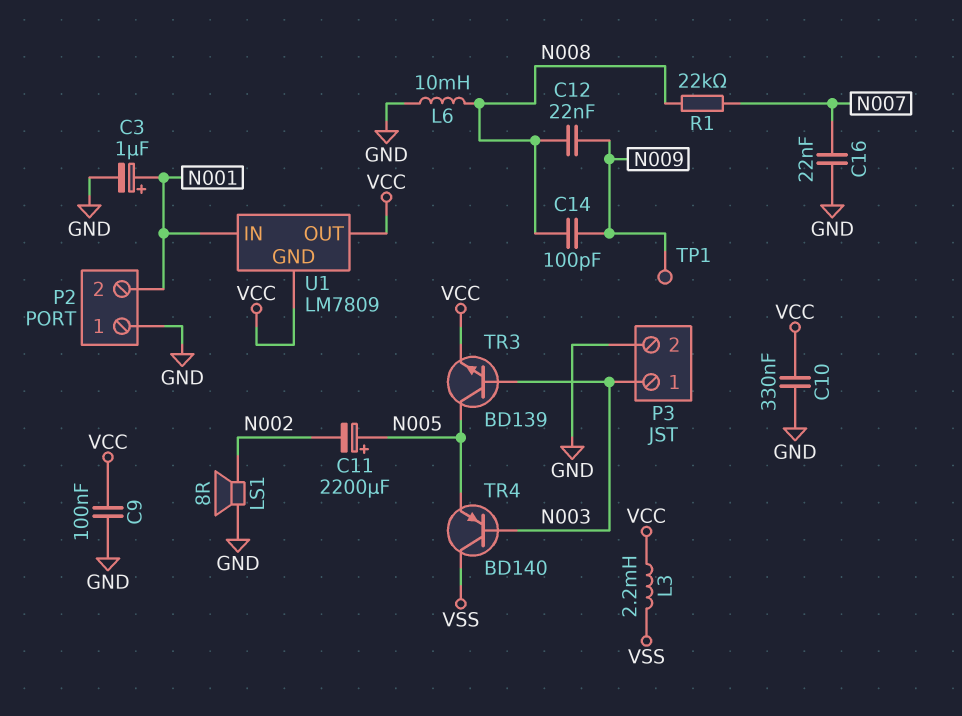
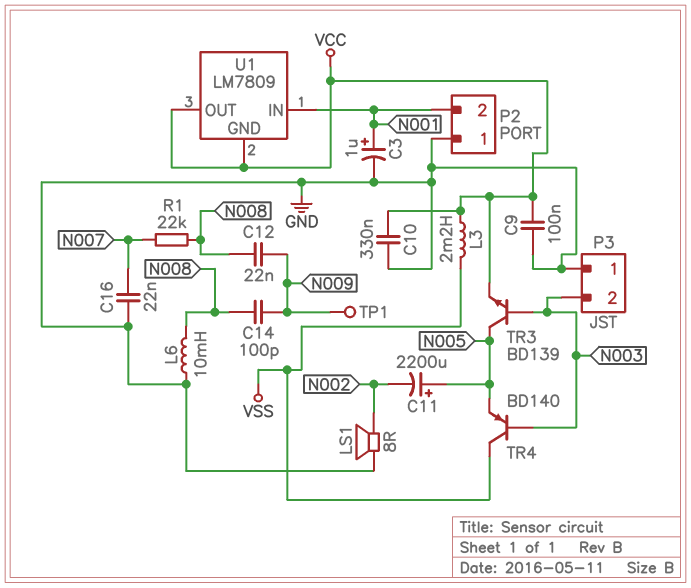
P3 pin 1: N003 -> GND
P3 pin 2: GND -> N003

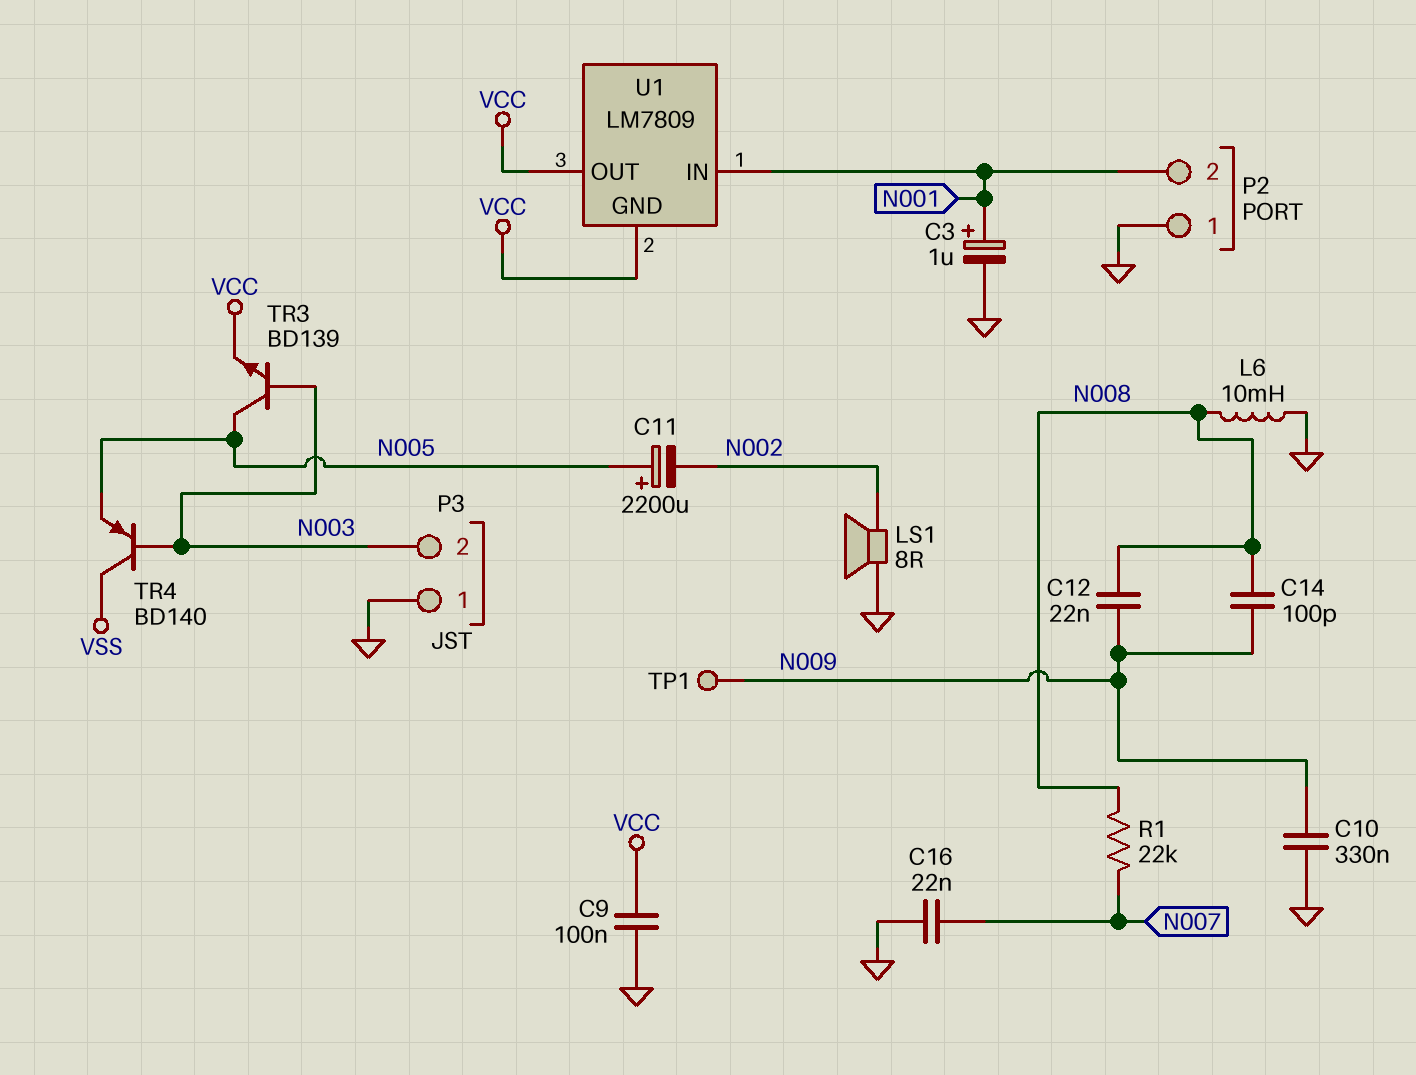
C10: 330nF (GND, VCC) -> 330nF (GND, N009)
L3: 2.2mH (VCC, VSS) -> none

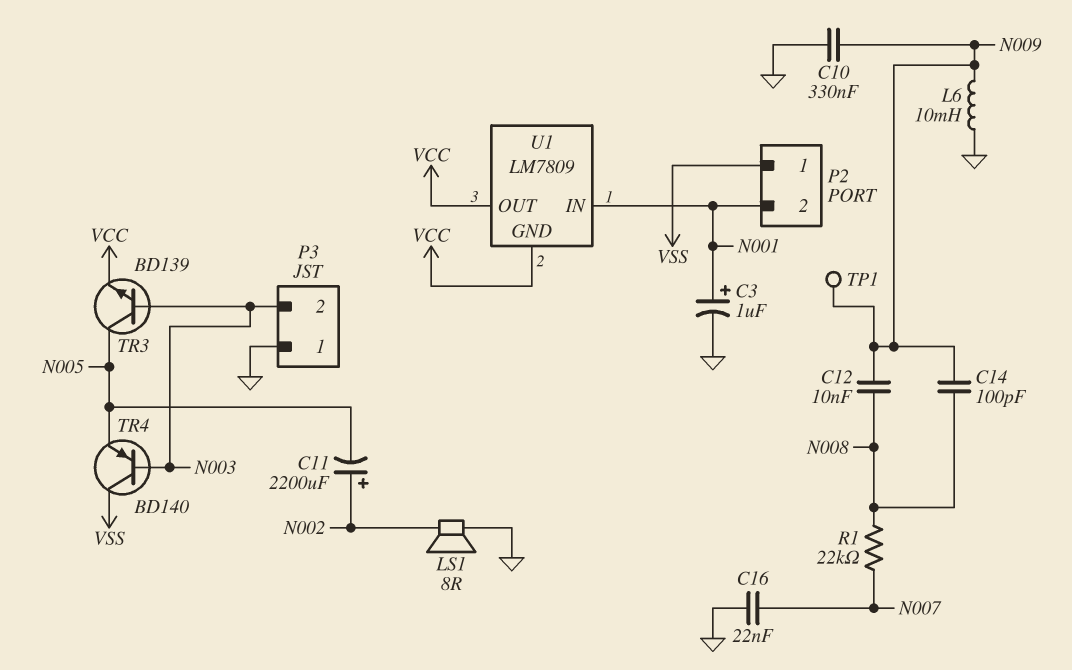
C9: 100nF (GND, VCC) -> none
C11: 2200uF (plus N005, minus N002) -> 2200uF (plus N002, minus N005)
C12: 22nF (N008, N009) -> 10nF (N008, N009)
L6: 10mH (GND, N008) -> 10mH (GND, N009)
P2 pin 1: GND -> VSS

